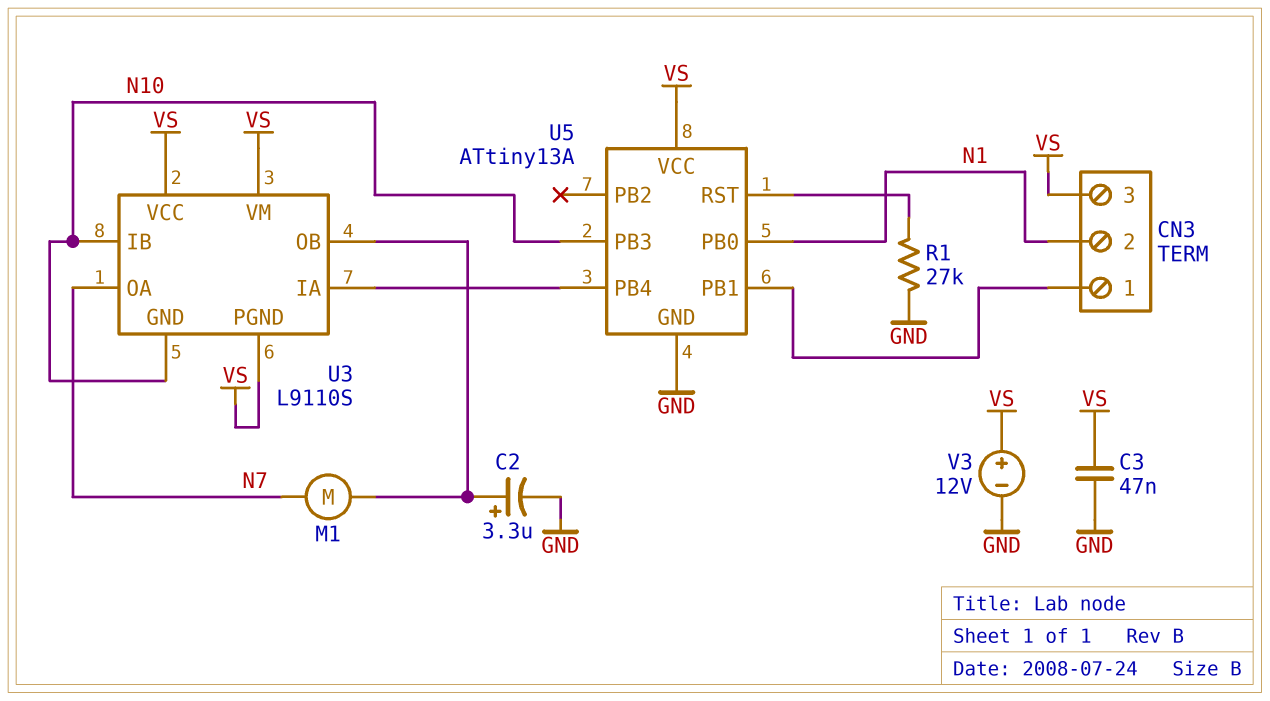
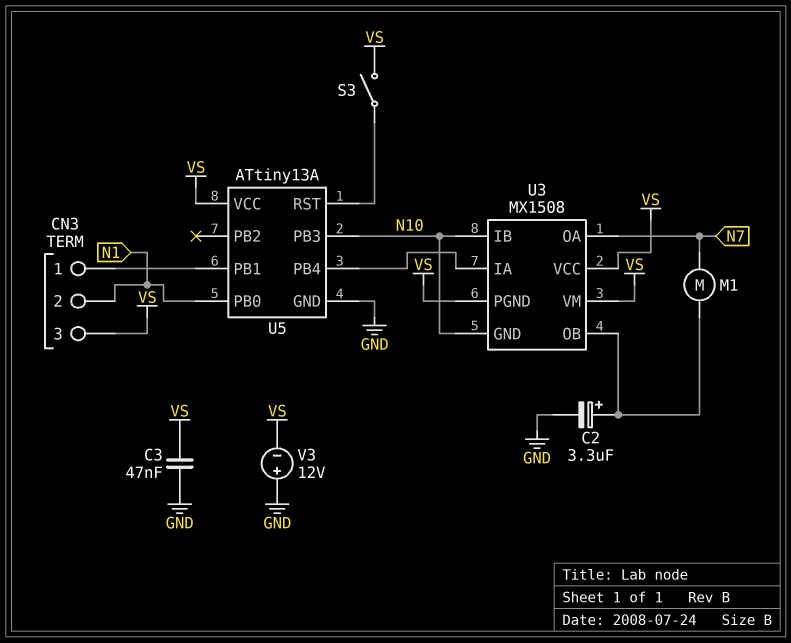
R1: 27k (GND, U5/RST) -> none
S3: none -> switch (U5/RST, VS)
U3: L9110S -> MX1508
V3: 12V (plus VS, minus GND) -> 12V (plus GND, minus VS)

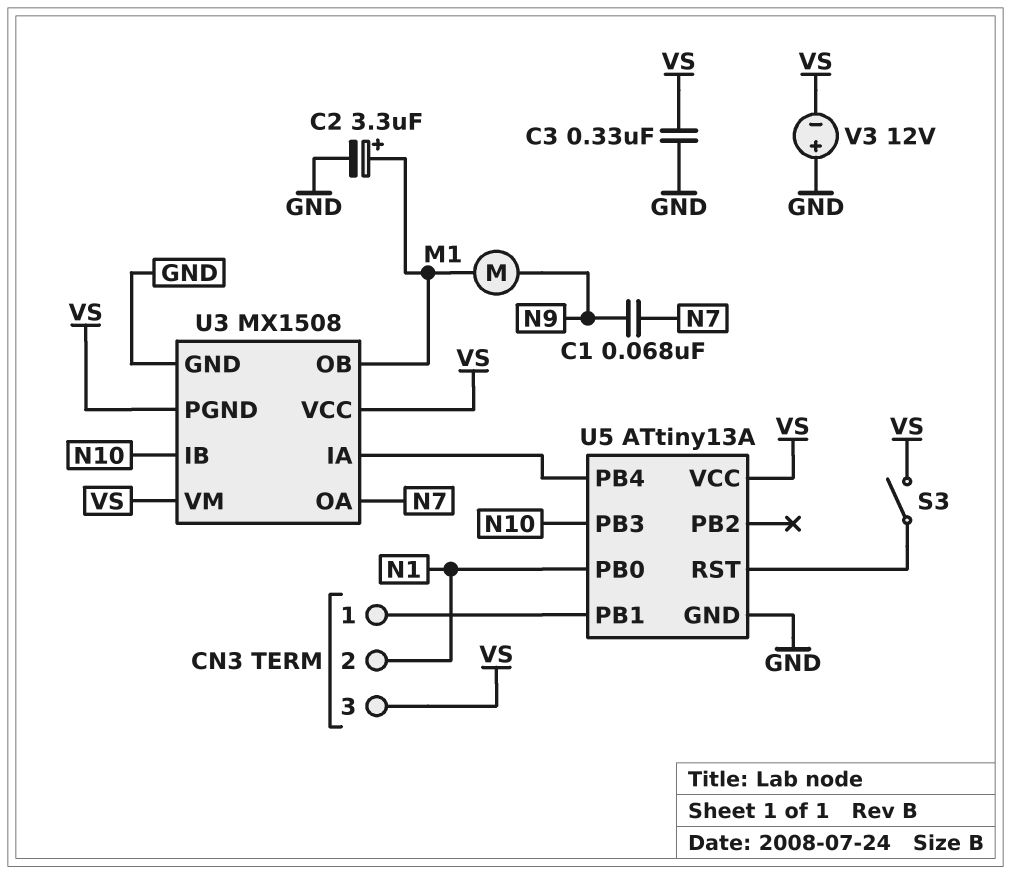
C1: none -> 68nF (N7, N9)
C3: 47nF (GND, VS) -> 330nF (GND, VS)
M1: motor (N7, U3/OB) -> motor (N9, U3/OB)
U3 pin GND: N10 -> GND

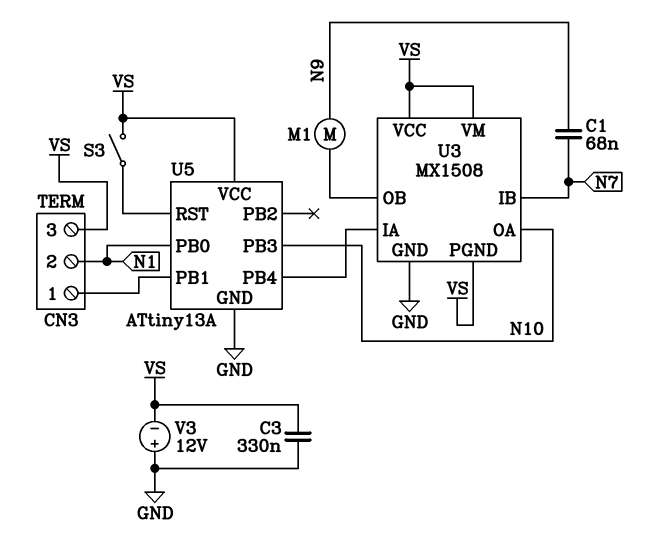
C2: 3.3uF (plus U3/OB, minus GND) -> none
U3 pin IB: N10 -> N7
U3 pin OA: N7 -> N10

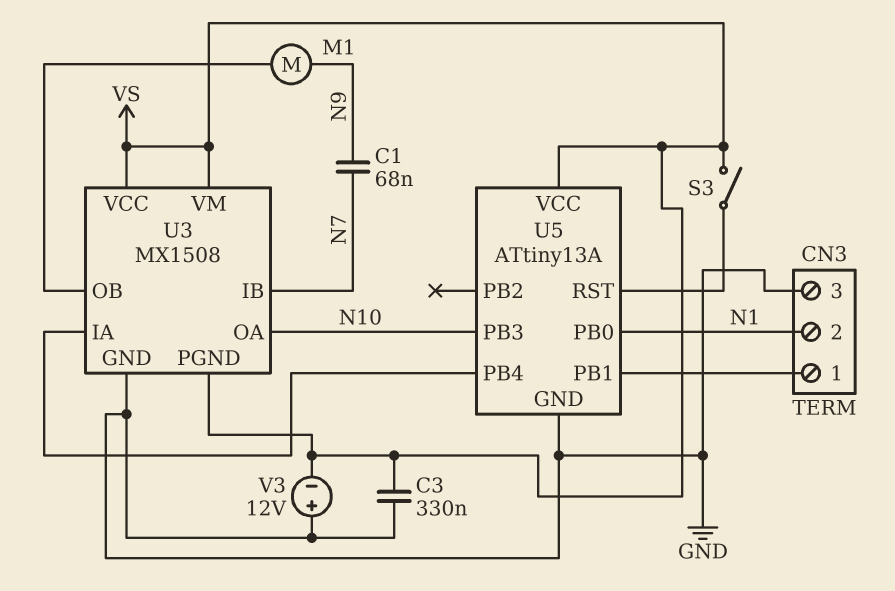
CN3 pin 3: VS -> GND

